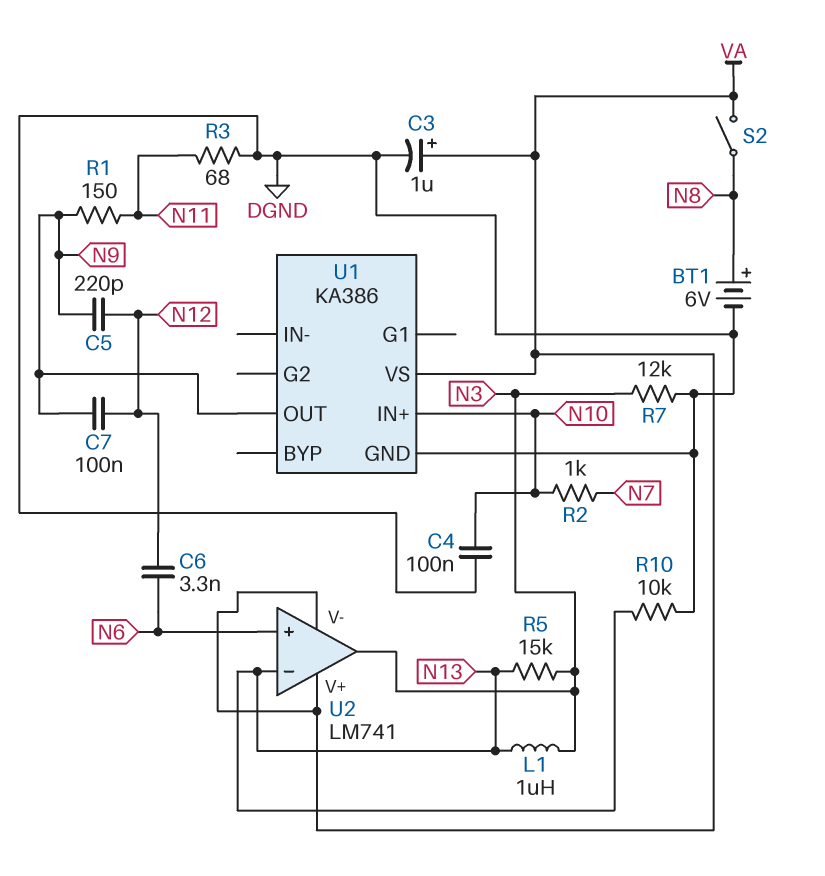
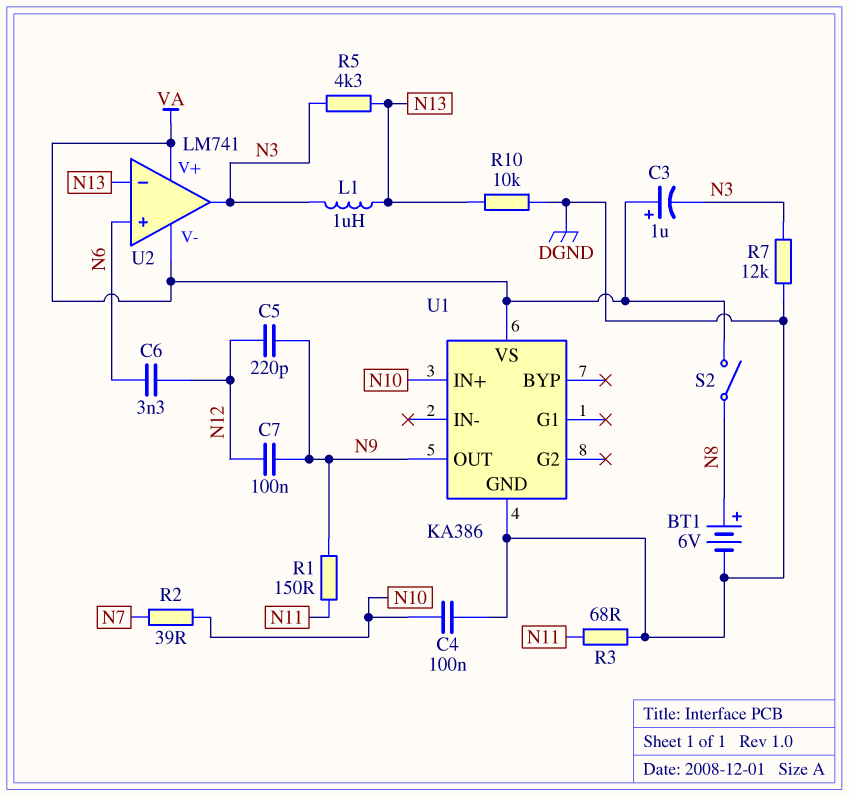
C3: 1uF (plus VA, minus DGND) -> 1uF (plus VA, minus N3)
R2: 1k (N7, N10) -> 39 (N7, N10)
R5: 15k (N3, N13) -> 4.3k (N3, N13)

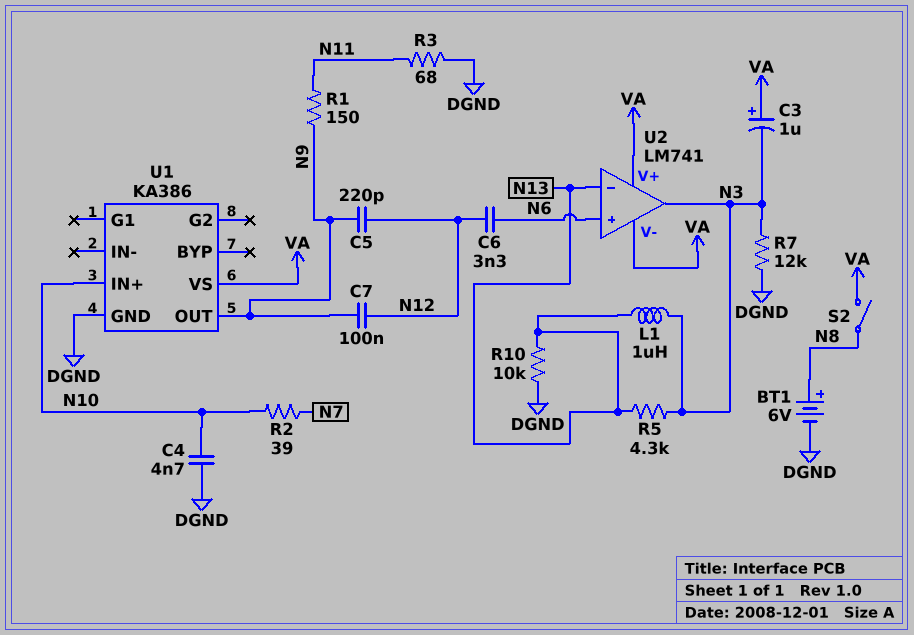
C4: 100nF (DGND, N10) -> 4.7nF (DGND, N10)

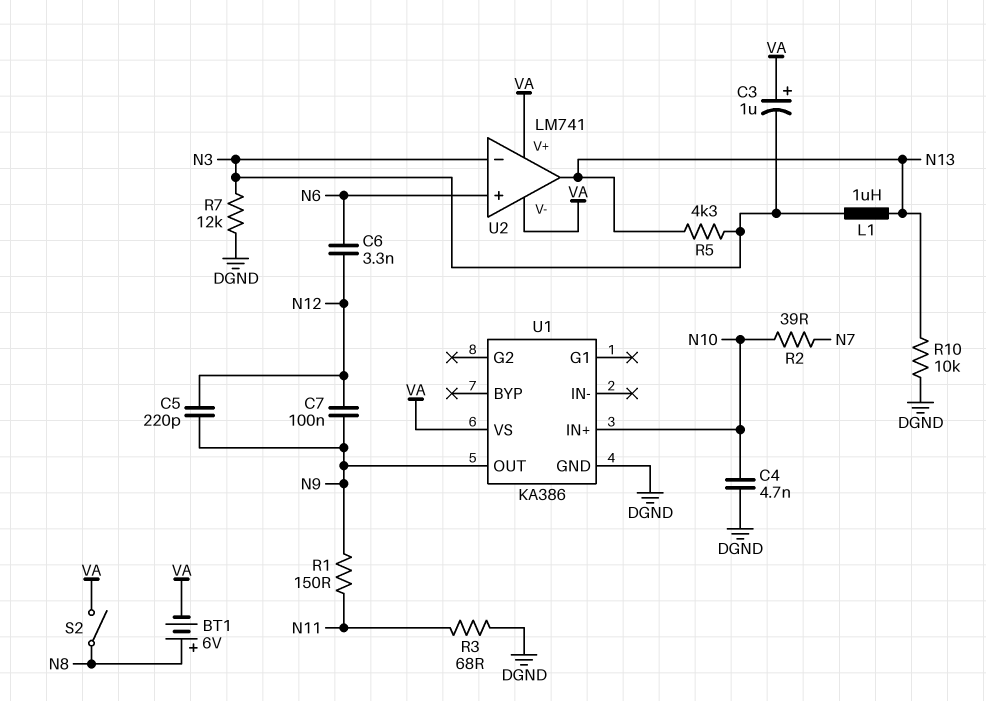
BT1: 6V (plus N8, minus DGND) -> 6V (plus N8, minus VA)
U2 pin in-: N13 -> N3
U2 pin out: N3 -> N13

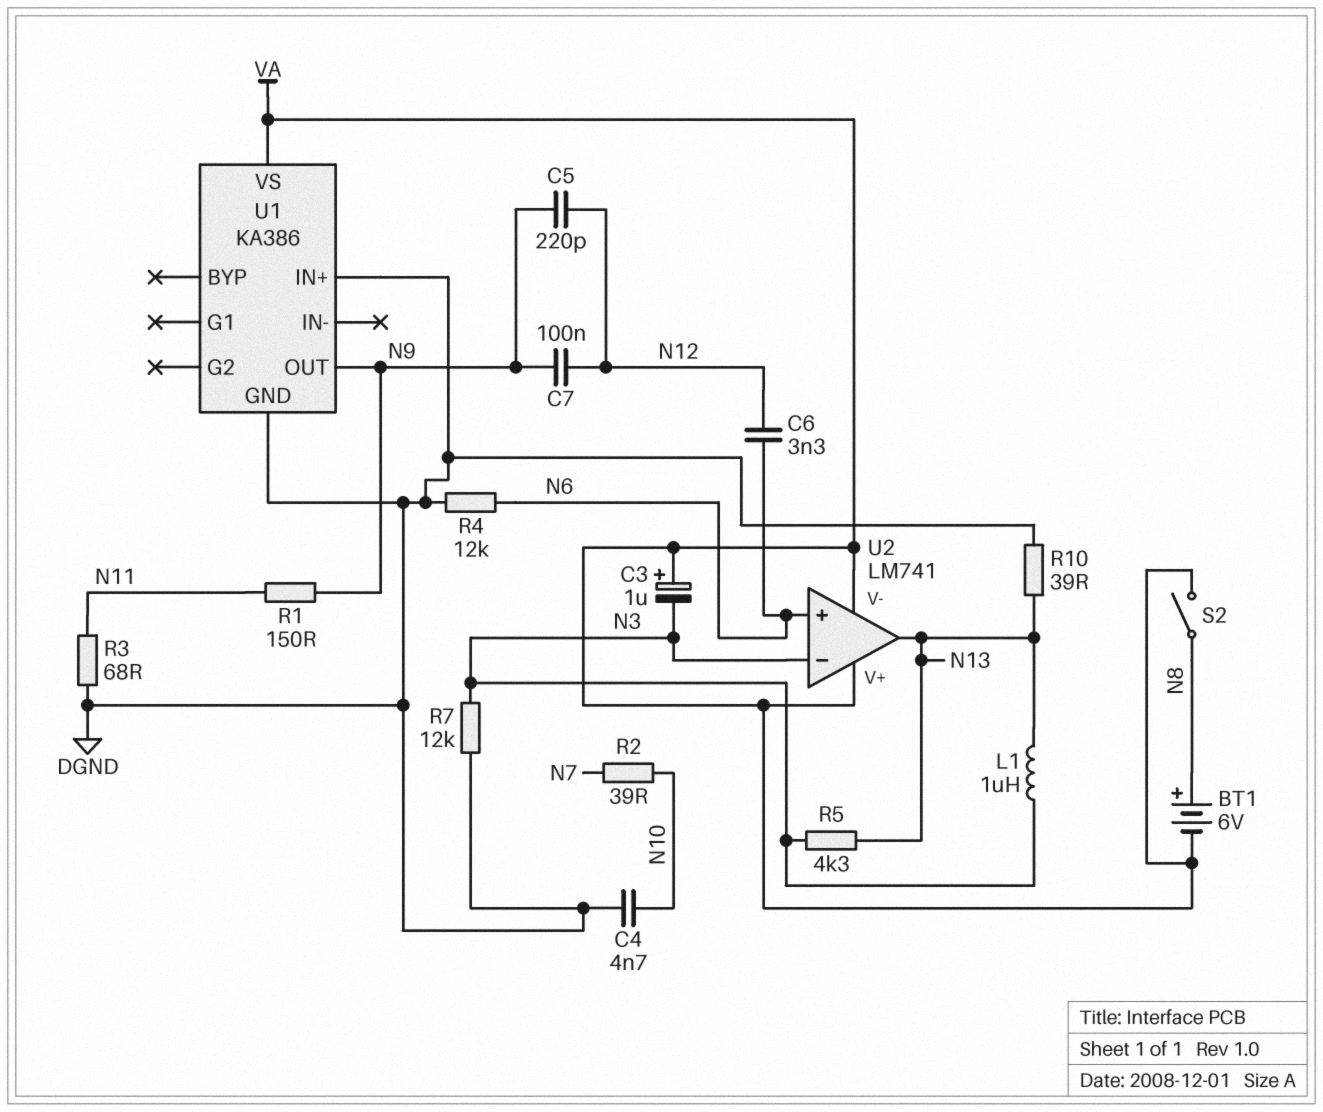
R4: none -> 12k (DGND, N6)
R10: 10k (DGND, N13) -> 39 (DGND, N13)
U1 pin IN+: N10 -> DGND

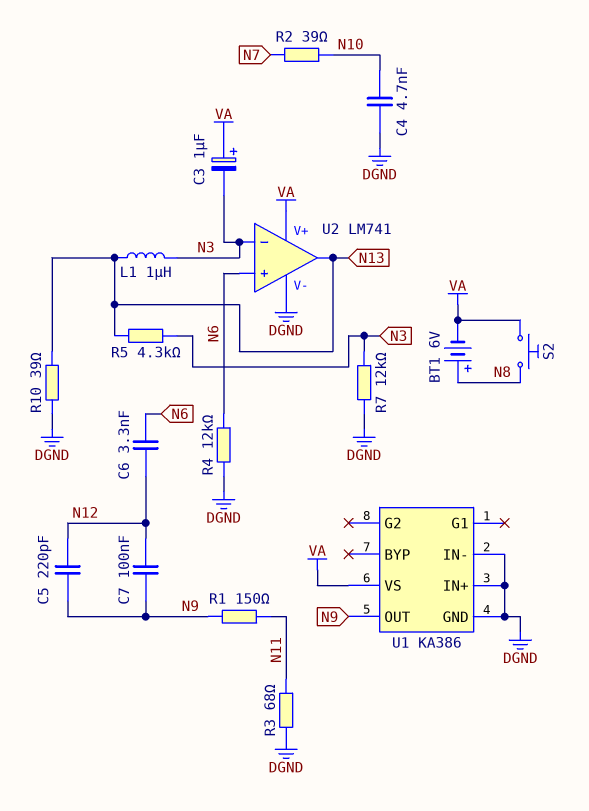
S2: switch (N8, VA) -> button (N8, VA)
U1 pin IN-: none -> DGND
U2 pin V-: VA -> DGND

